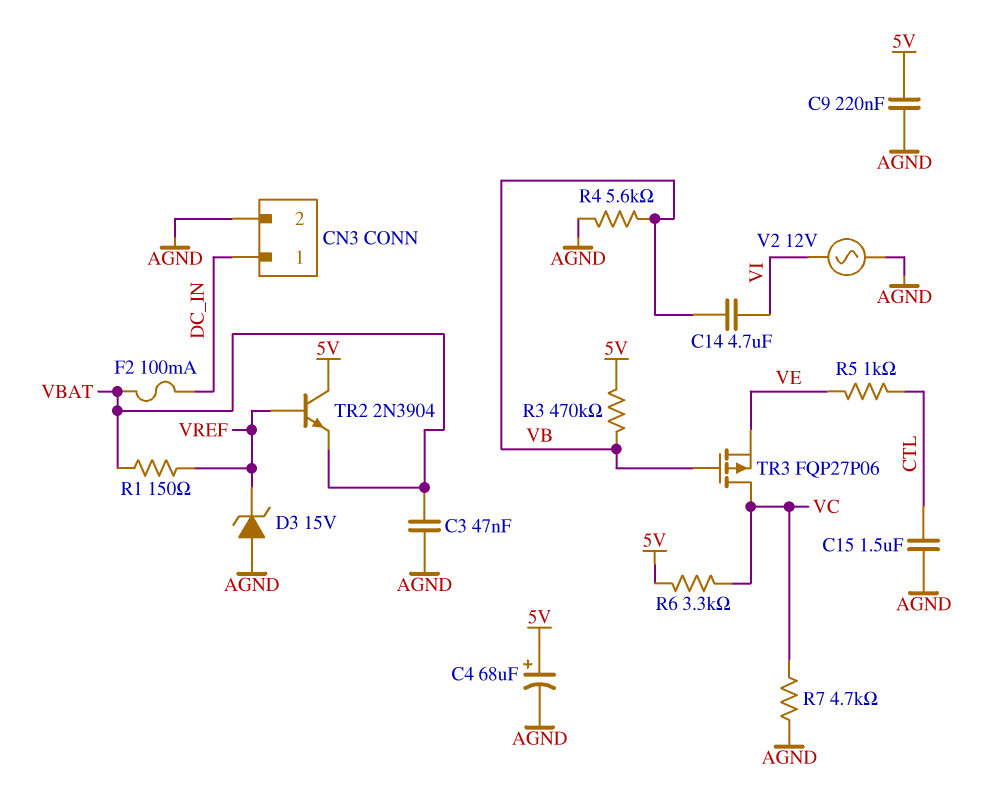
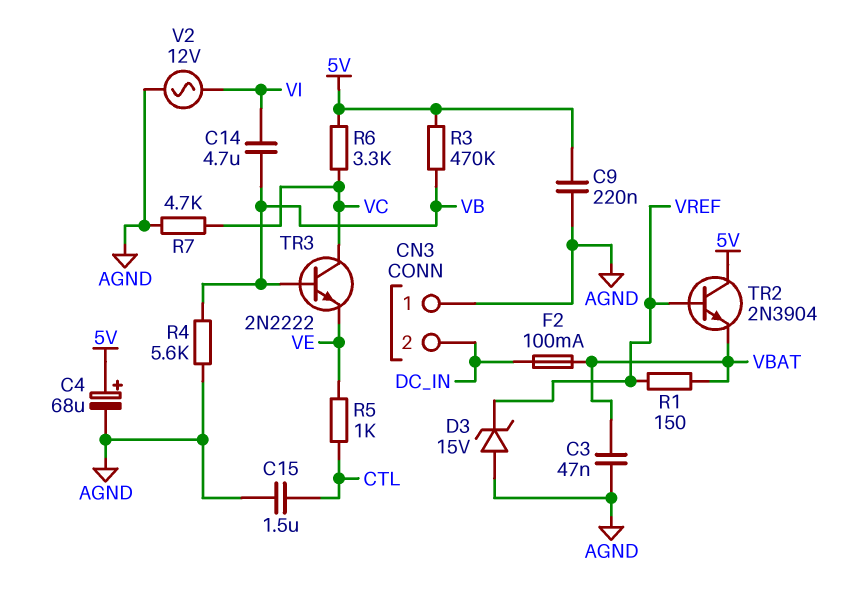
CN3 pin 1: DC_IN -> AGND
CN3 pin 2: AGND -> DC_IN
TR3: PMOS FQP27P06 (G VB, D VC, S VE) -> NPN 2N2222 (B VB, C VC, E VE)

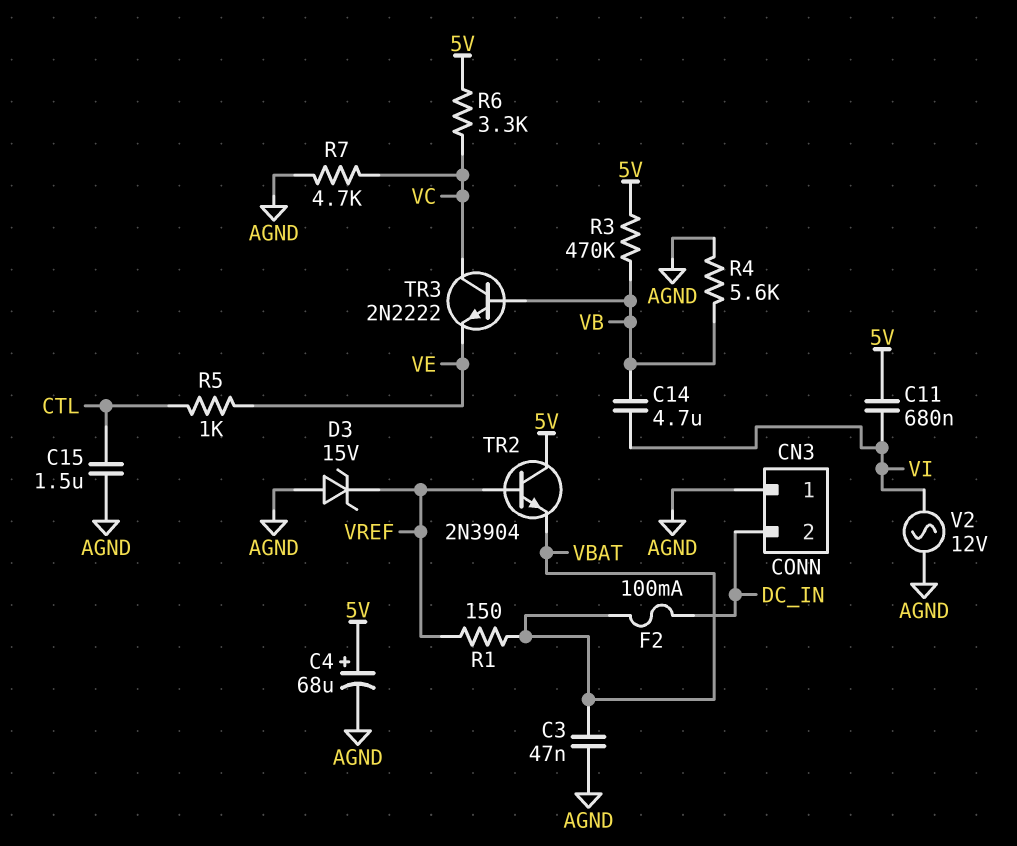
C9: 220nF (5V, AGND) -> none
C11: none -> 680nF (5V, VI)

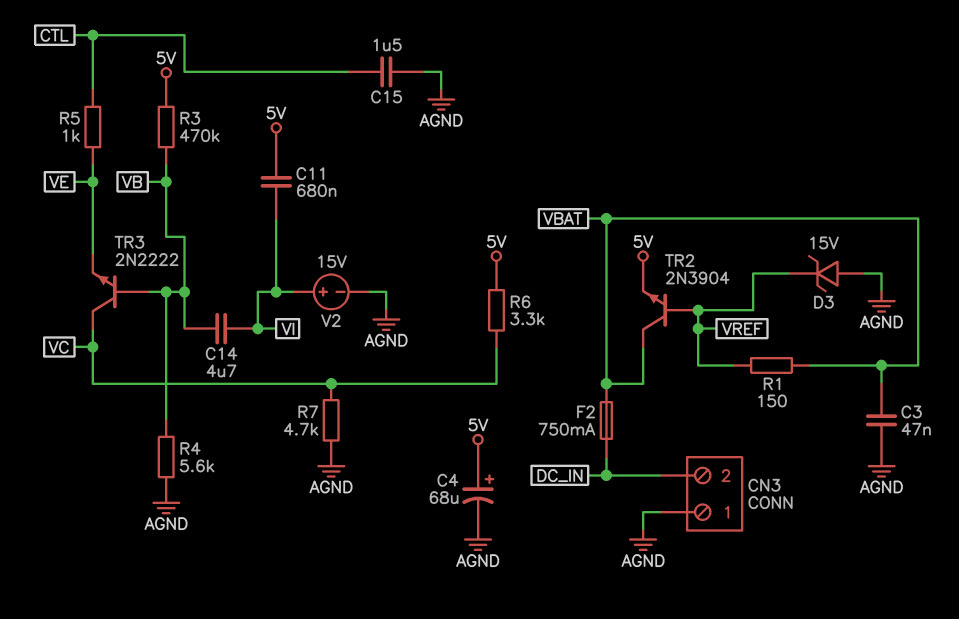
F2: 100mA (DC_IN, VBAT) -> 750mA (DC_IN, VBAT)
TR2: NPN 2N3904 (B VREF, C 5V, E VBAT) -> NPN 2N3904 (B VREF, C VBAT, E 5V)
V2: AC 12V (AGND, VI) -> 15V (plus VI, minus AGND)

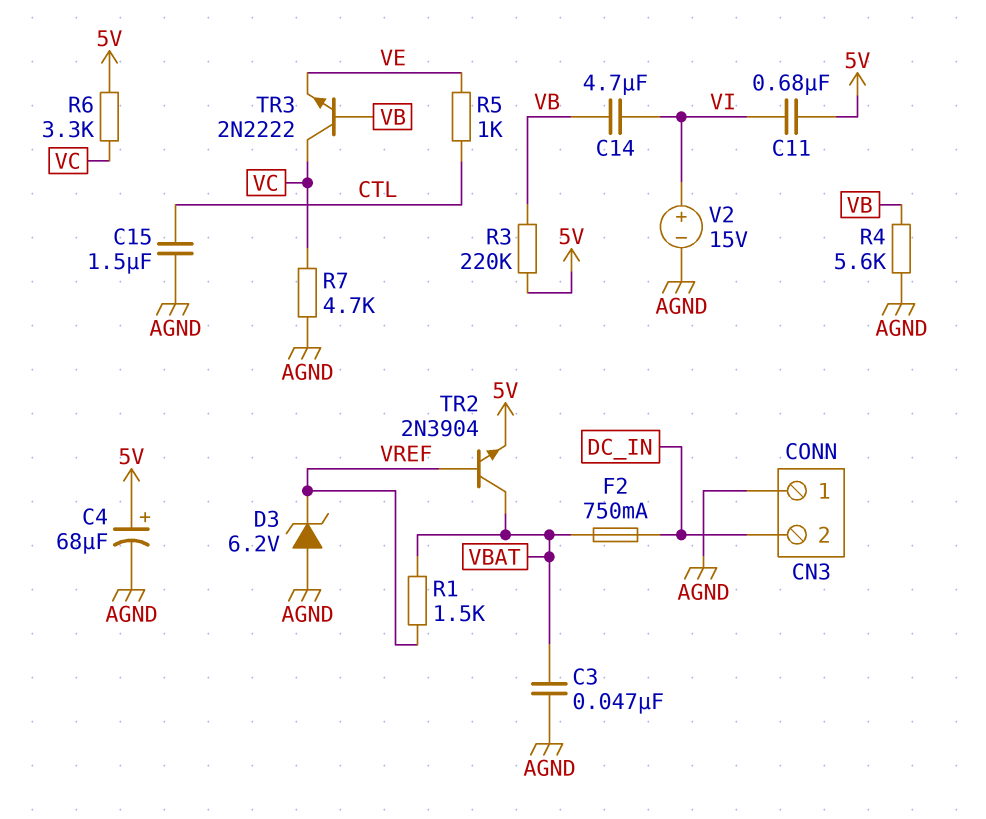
D3: zener 15V (A AGND, K VREF) -> zener 6.2V (A AGND, K VREF)
R1: 150 (VBAT, VREF) -> 1.5k (VBAT, VREF)
R3: 470k (5V, VB) -> 220k (5V, VB)

